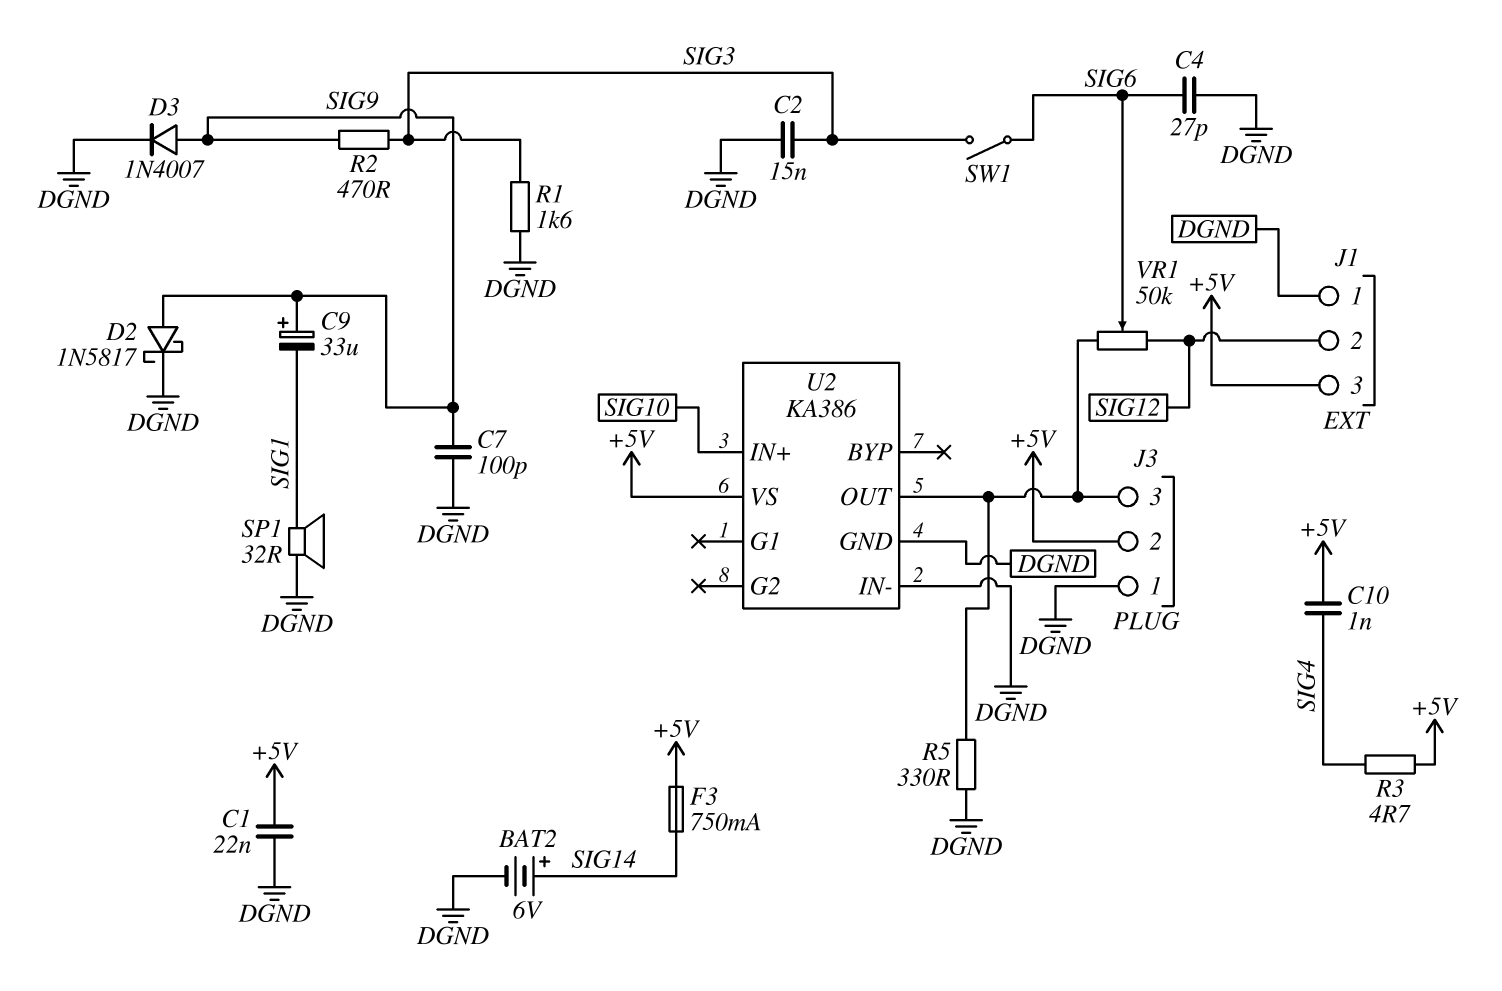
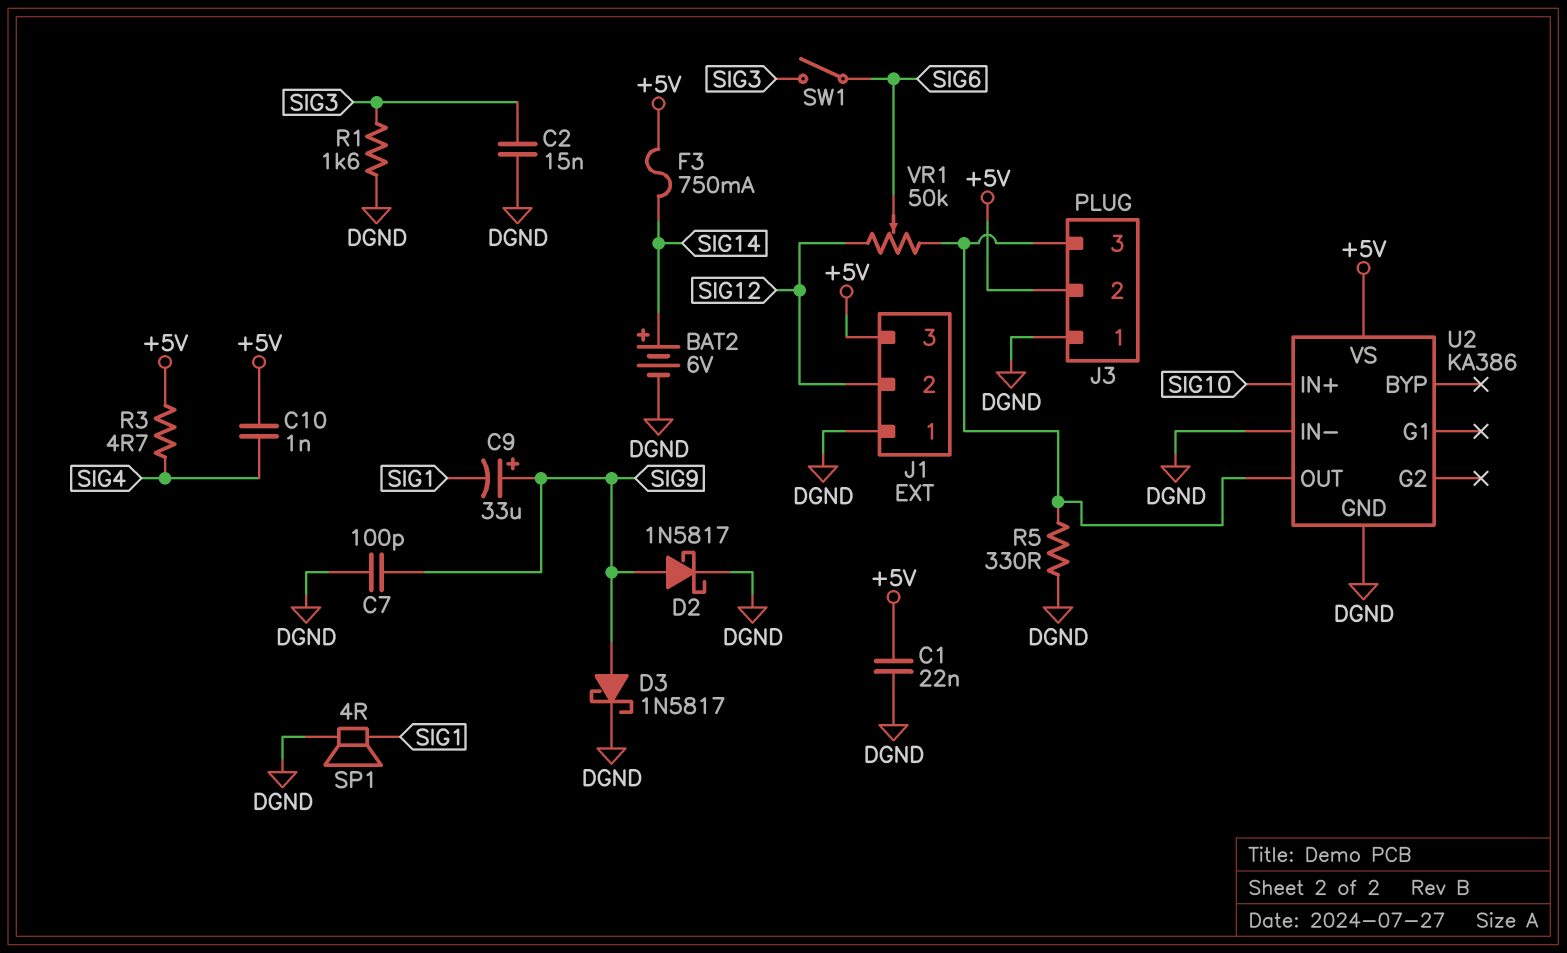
C4: 27pF (DGND, SIG6) -> none
D3: diode 1N4007 (A SIG9, K DGND) -> schottky 1N5817 (A SIG9, K DGND)
R2: 470 (SIG3, SIG9) -> none
SP1: speaker 32R (DGND, SIG1) -> speaker 4R (DGND, SIG1)

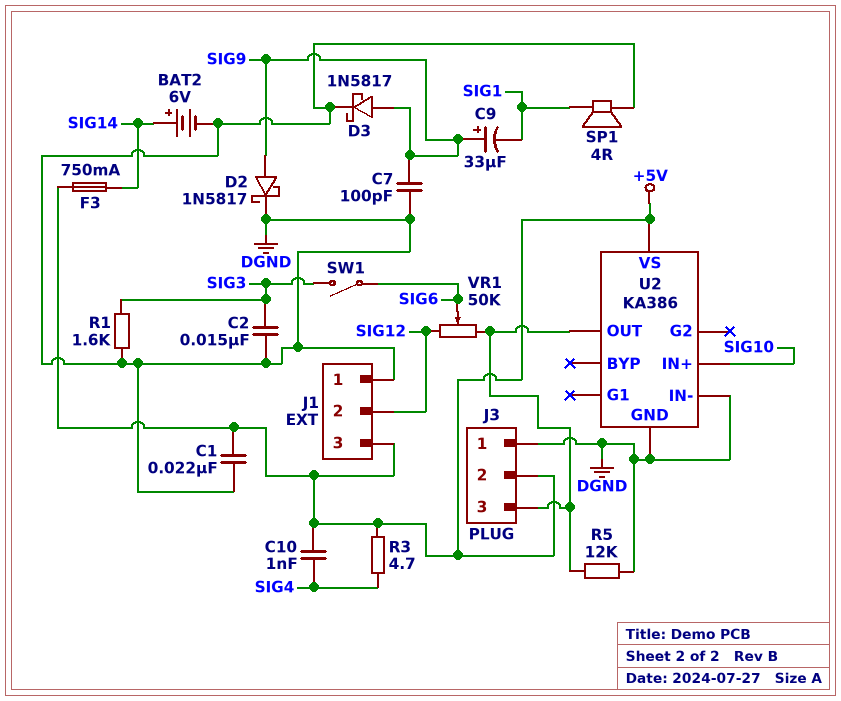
R5: 330 (DGND, J3/3) -> 12k (DGND, J3/3)

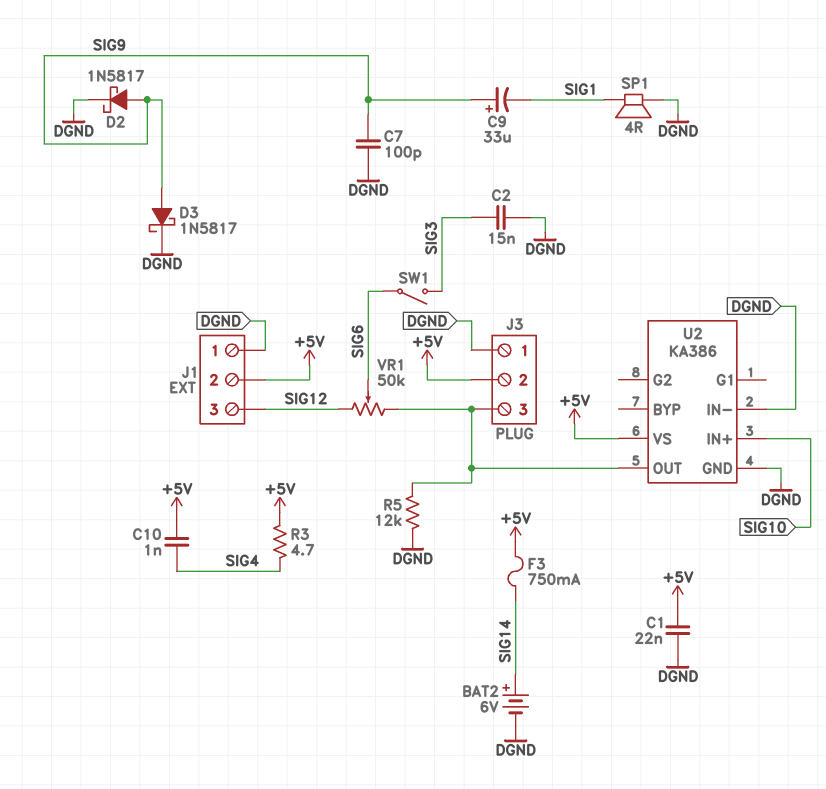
J1 pin 2: SIG12 -> +5V
J1 pin 3: +5V -> SIG12
R1: 1.6k (DGND, SIG3) -> none

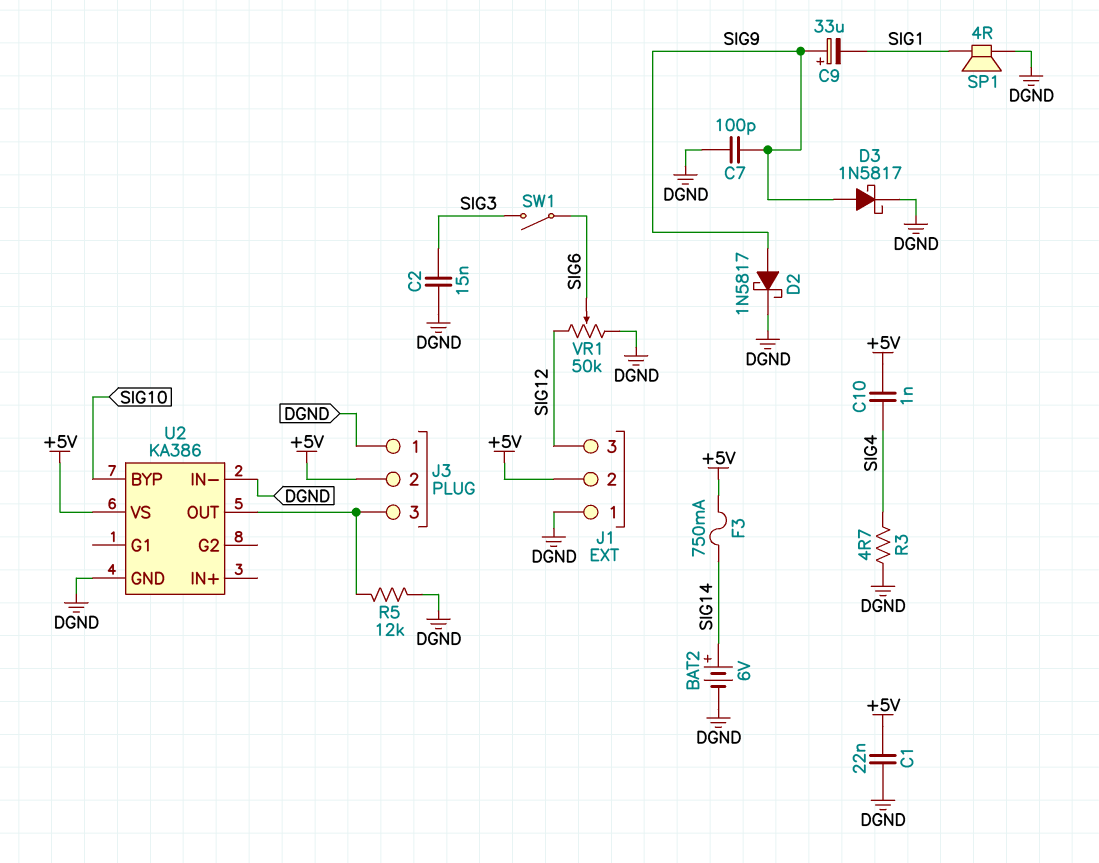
R3: 4.7 (+5V, SIG4) -> 4.7 (DGND, SIG4)
U2 pin BYP: none -> SIG10
U2 pin IN+: SIG10 -> none
VR1: 50k (J3/3, SIG12, wiper SIG6) -> 50k (DGND, SIG12, wiper SIG6)

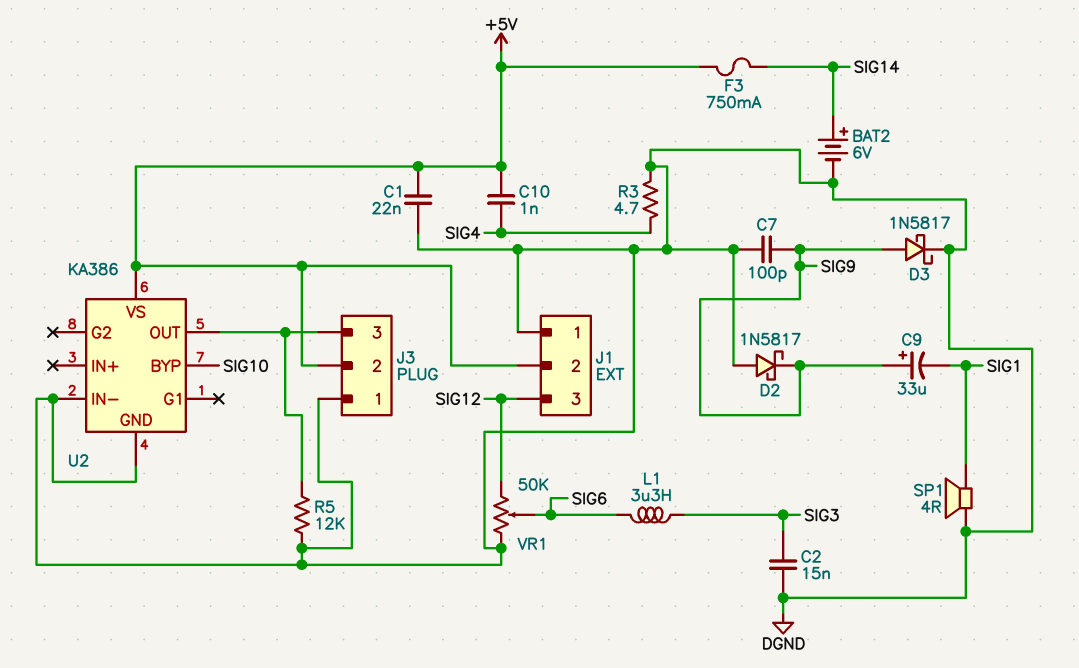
D2: schottky 1N5817 (A SIG9, K DGND) -> schottky 1N5817 (A DGND, K SIG9)
L1: none -> 3.3uH (SIG3, SIG6)
SW1: switch (SIG3, SIG6) -> none

